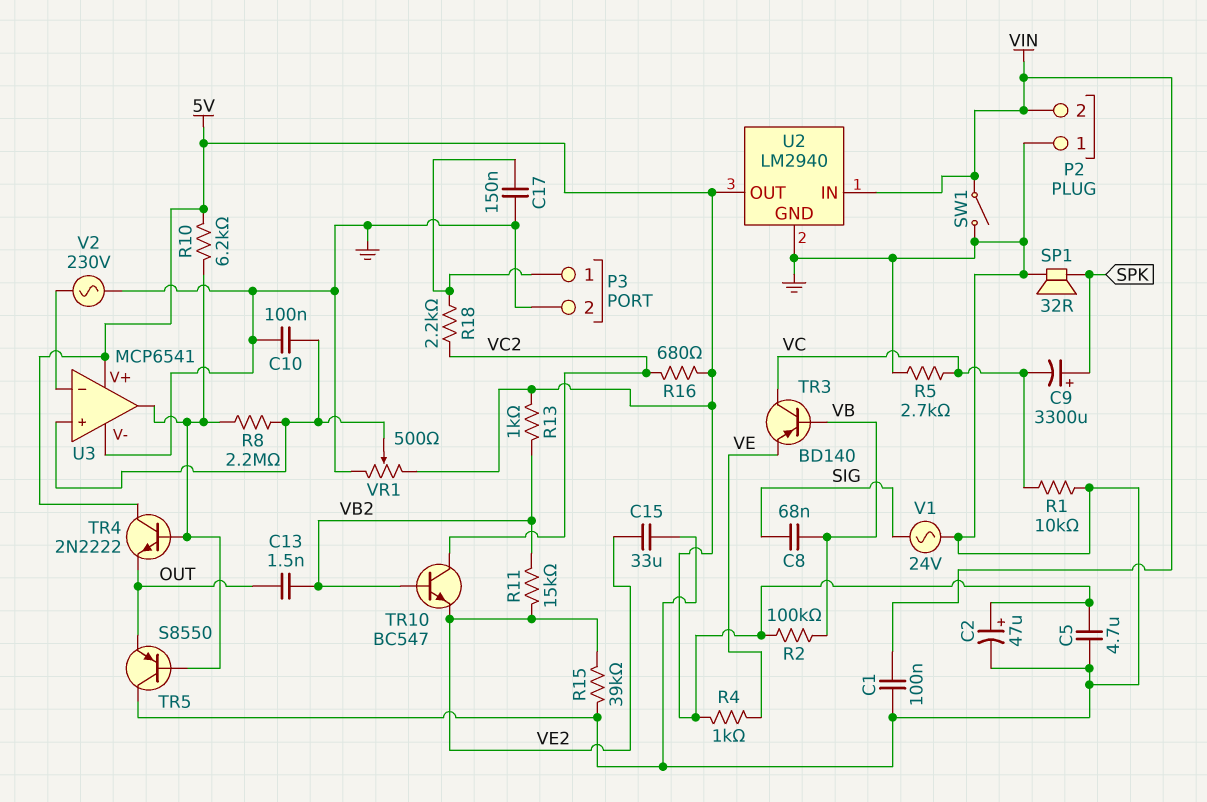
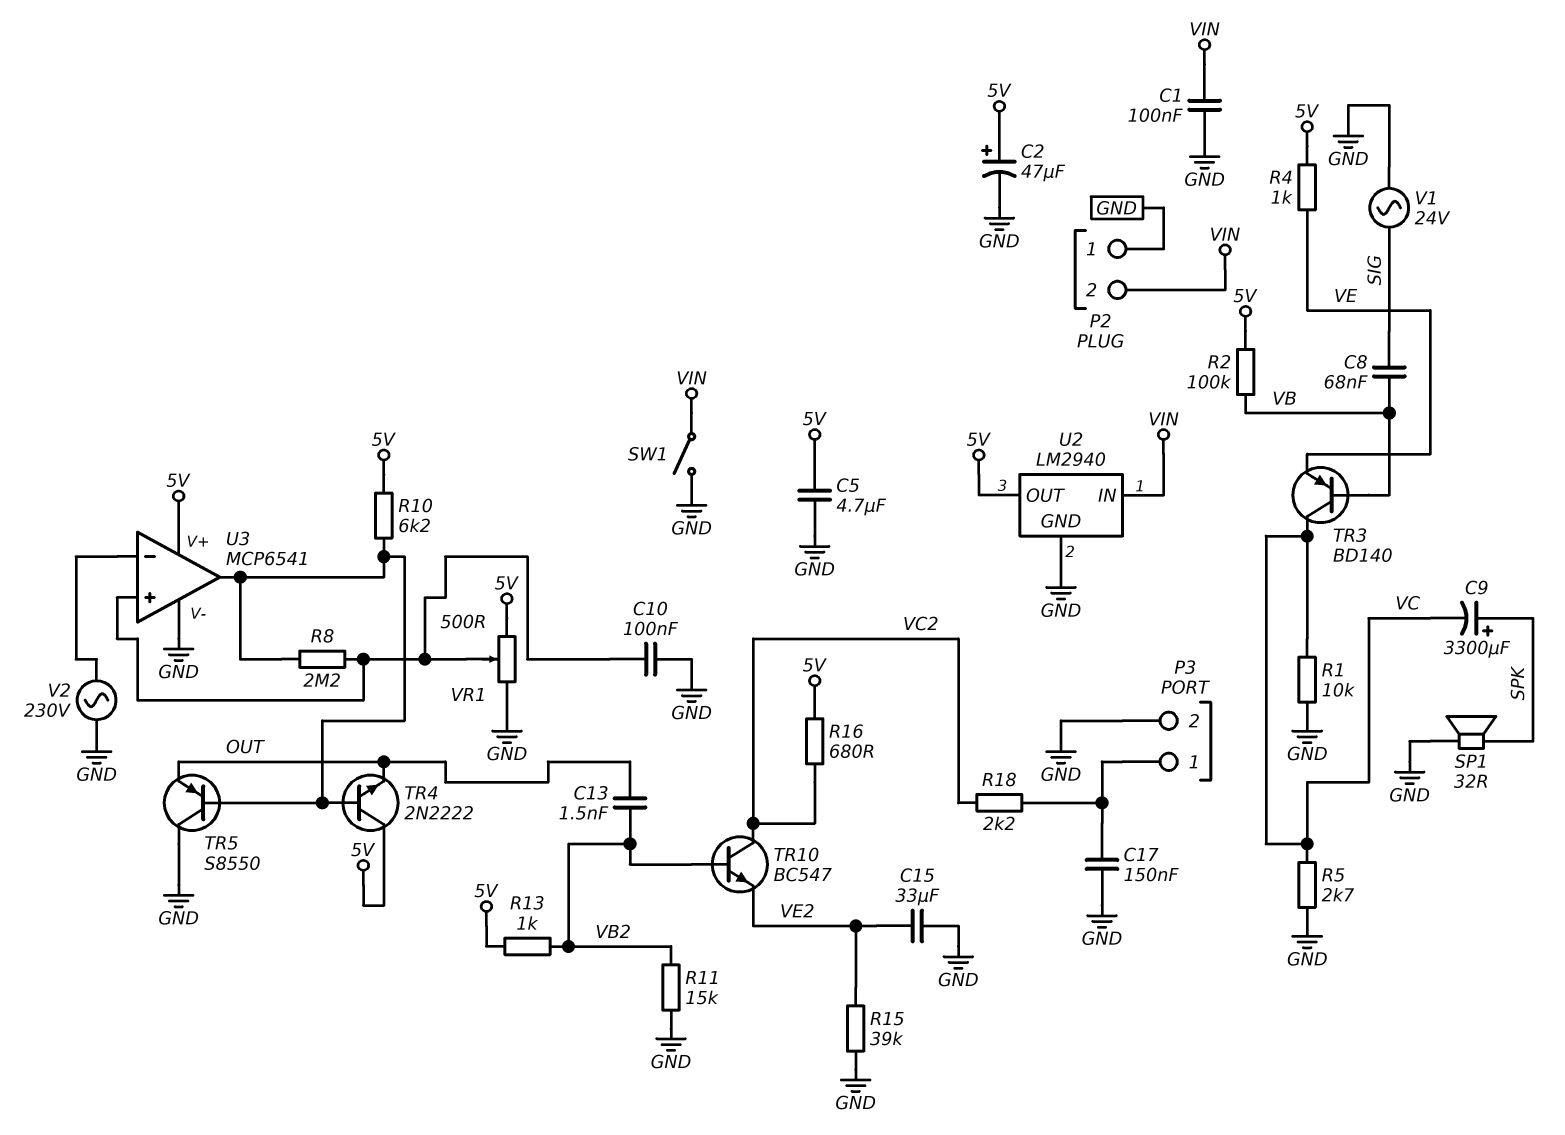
R11: 15k (VB2, VE2) -> 15k (GND, VB2)

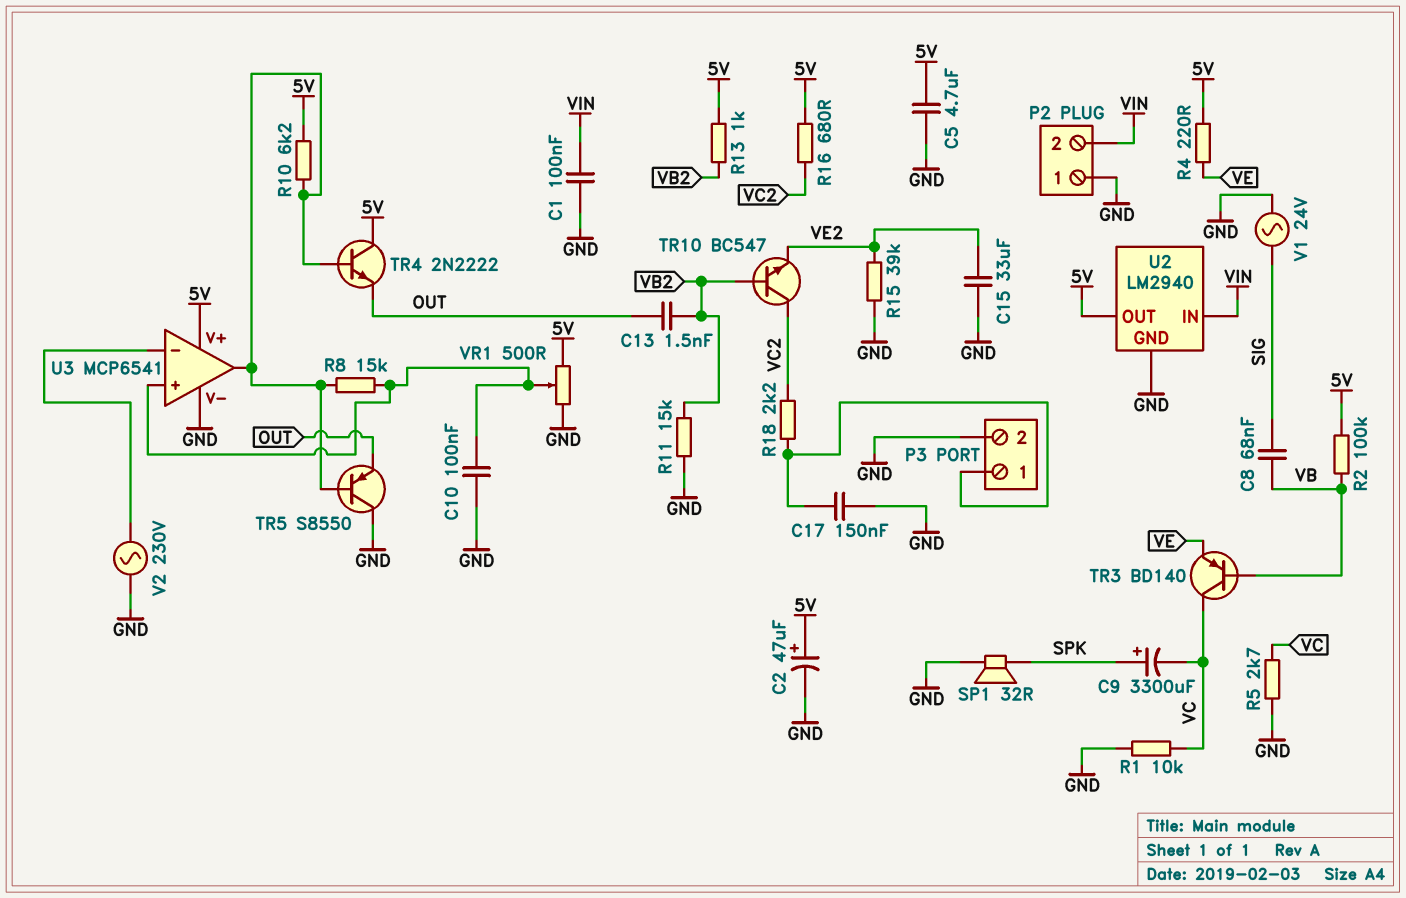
R4: 1k (5V, VE) -> 220 (5V, VE)
R8: 2.2M (U3/in+, U3/out) -> 15k (U3/in+, U3/out)
SW1: switch (GND, VIN) -> none

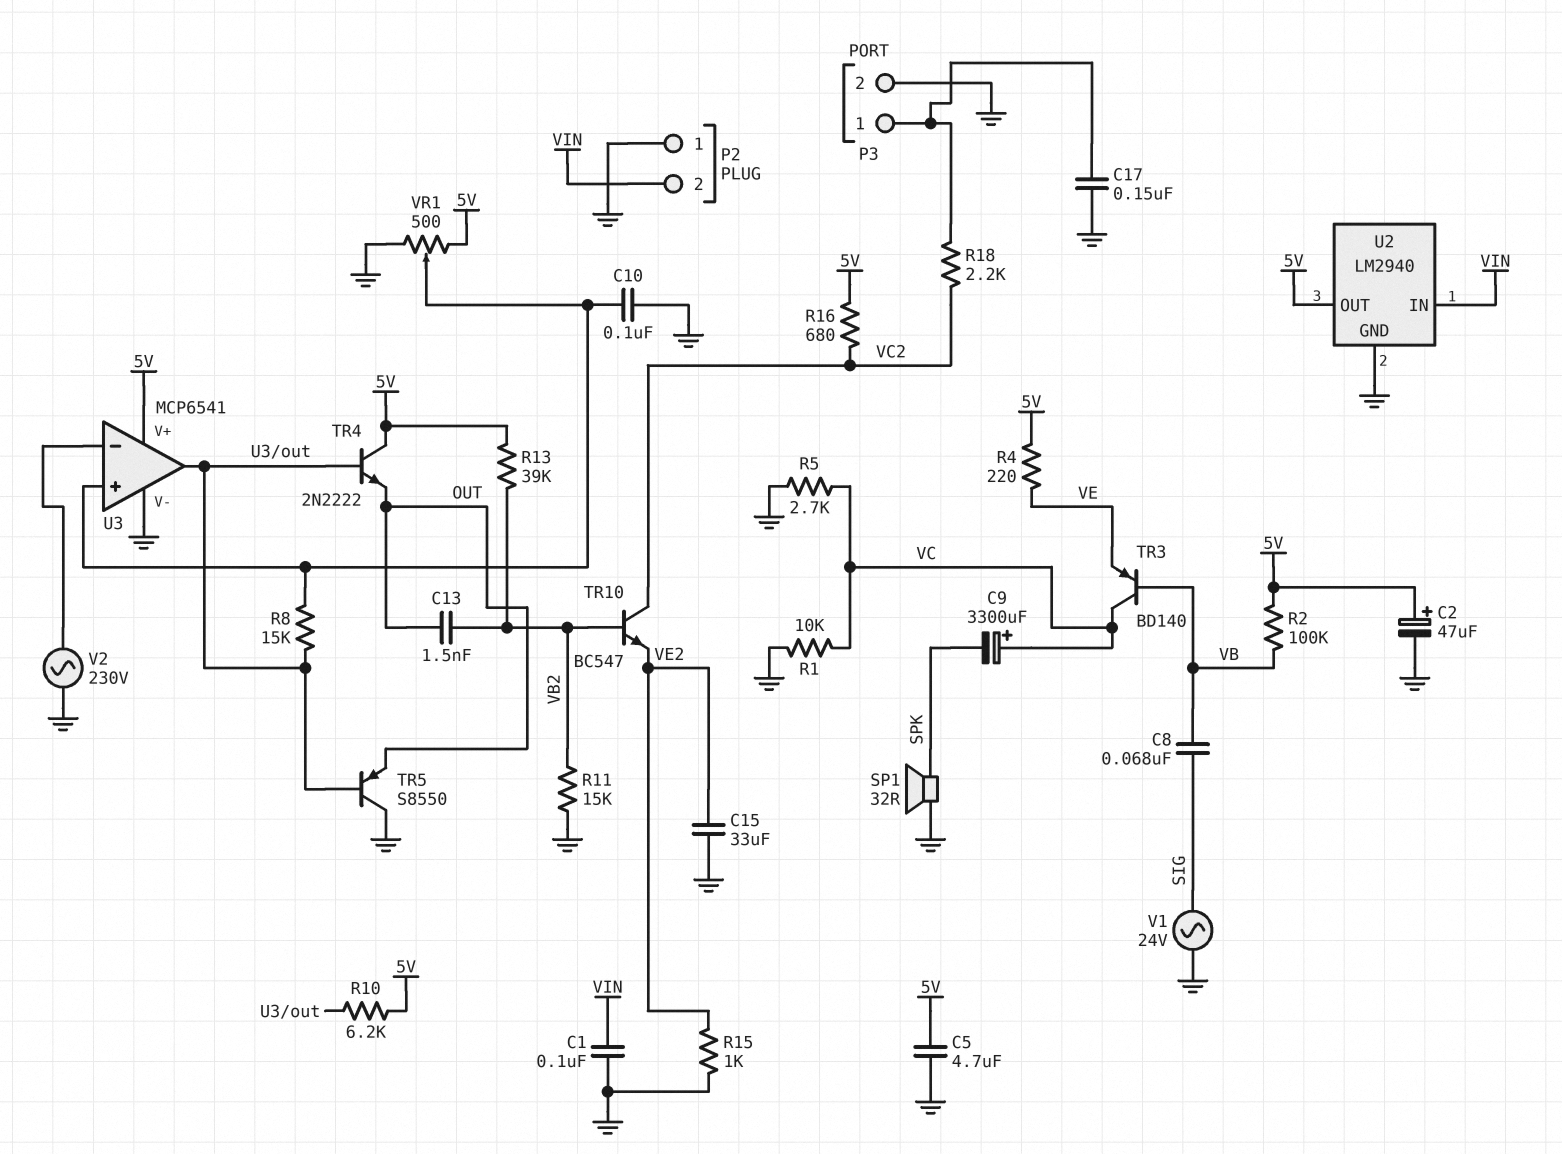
C9: 3300uF (plus SPK, minus VC) -> 3300uF (plus VC, minus SPK)
R13: 1k (5V, VB2) -> 39k (5V, VB2)
R15: 39k (GND, VE2) -> 1k (GND, VE2)

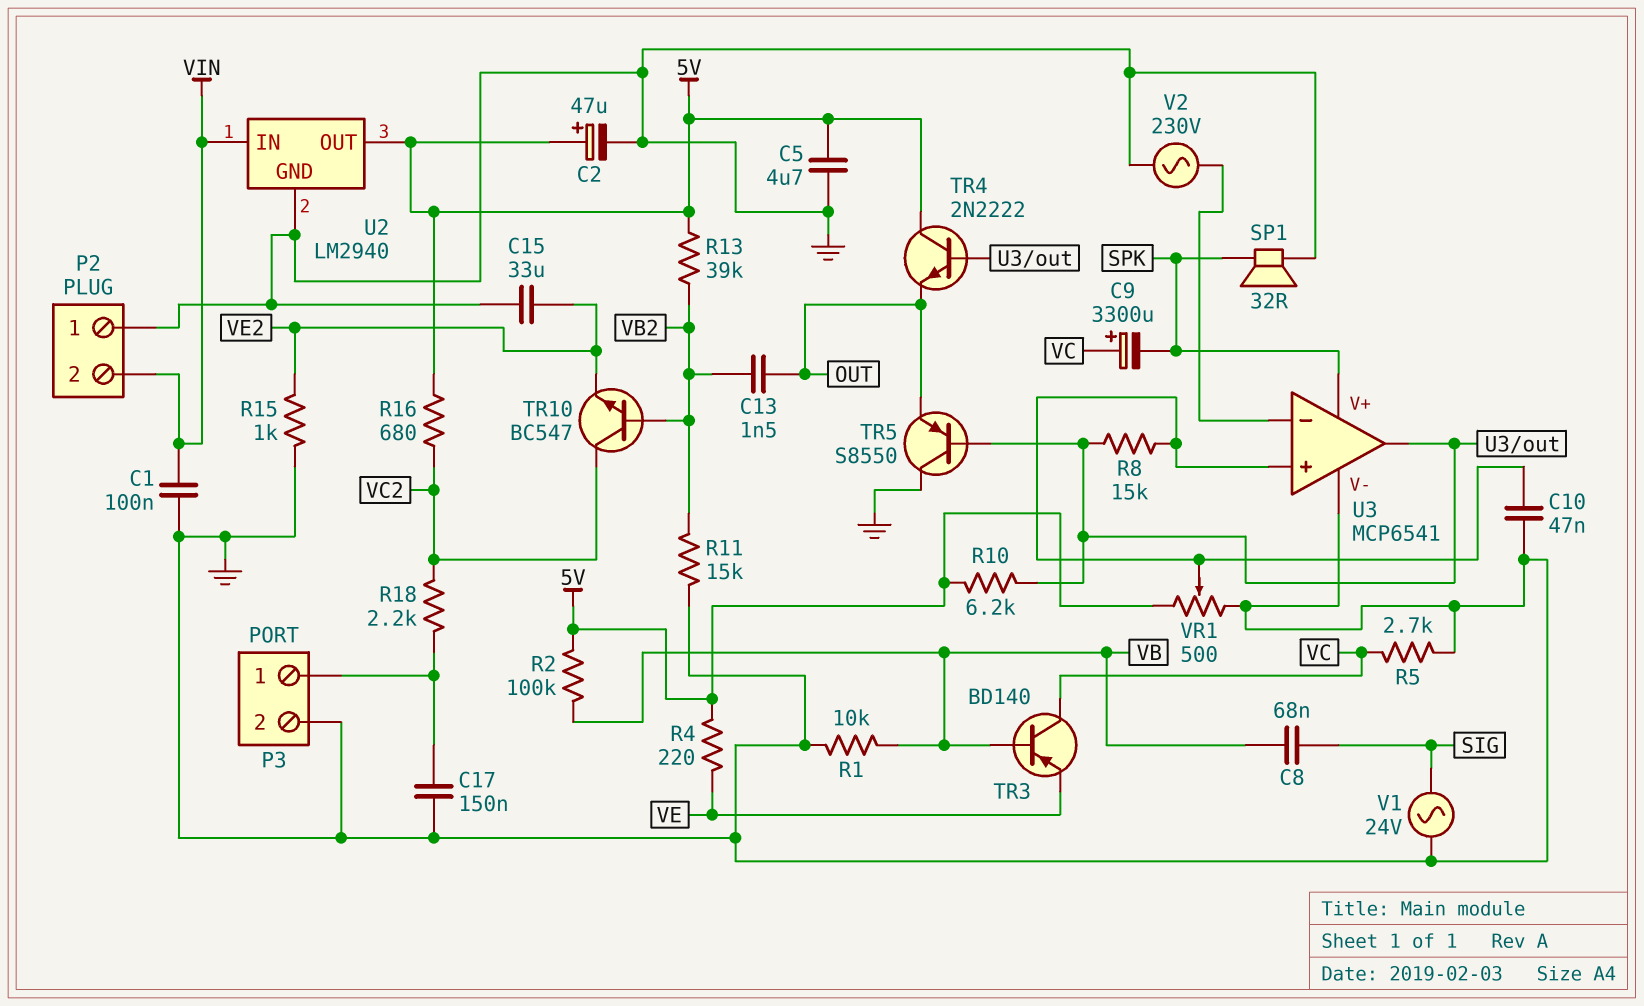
C10: 100nF (GND, U3/in+) -> 47nF (GND, U3/in+)
R1: 10k (GND, VC) -> 10k (GND, VB)
U3 pin V+: 5V -> SPK

